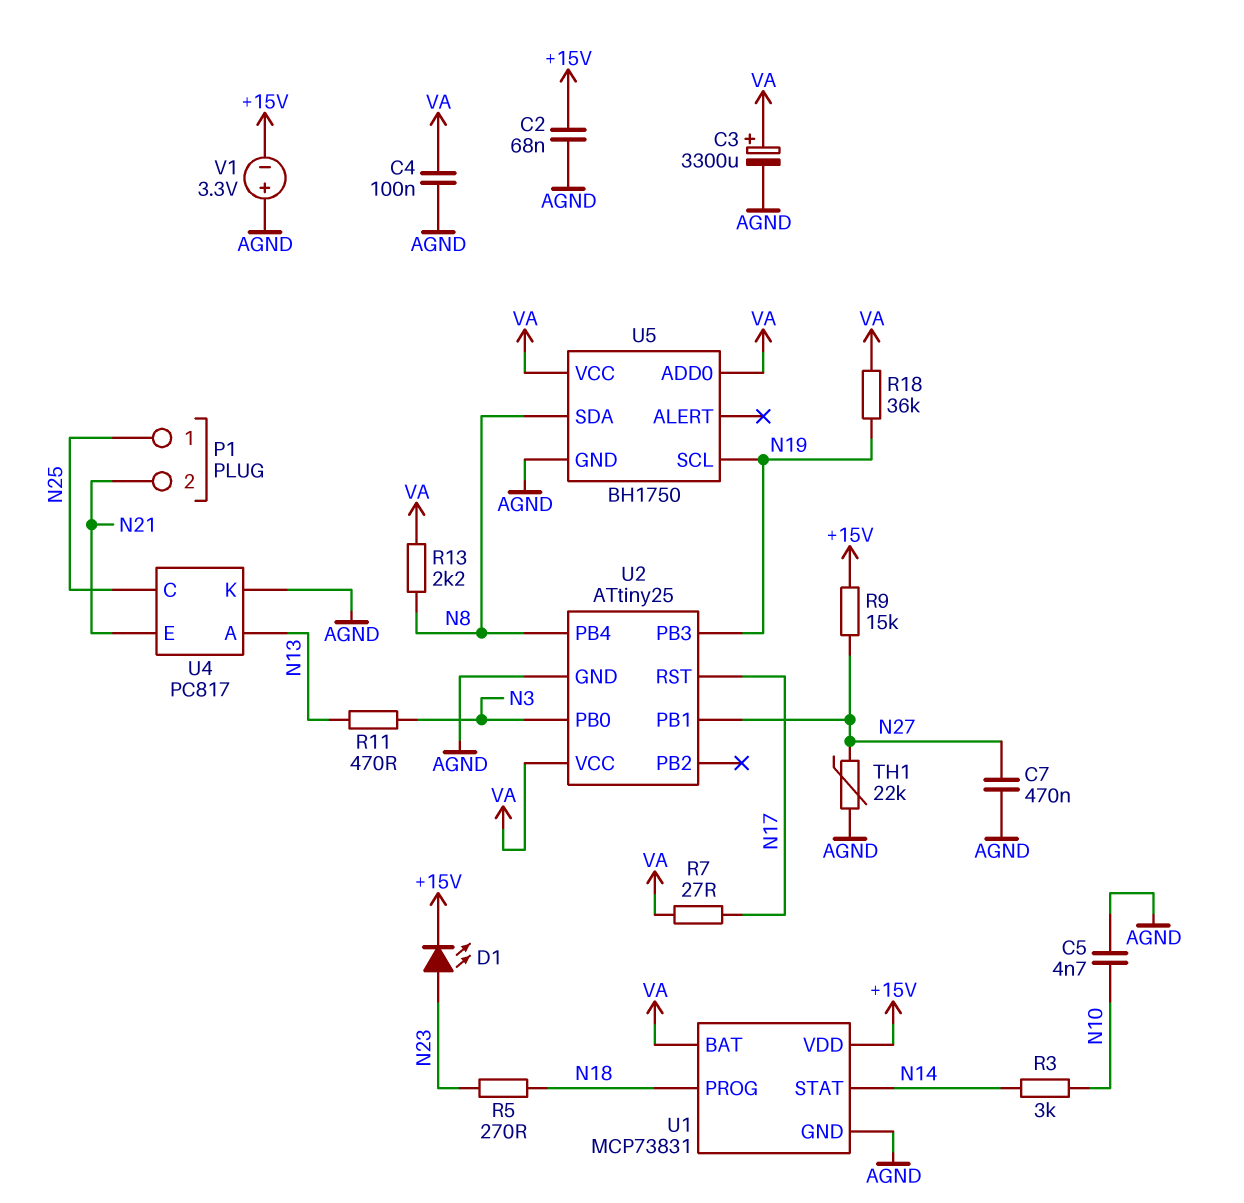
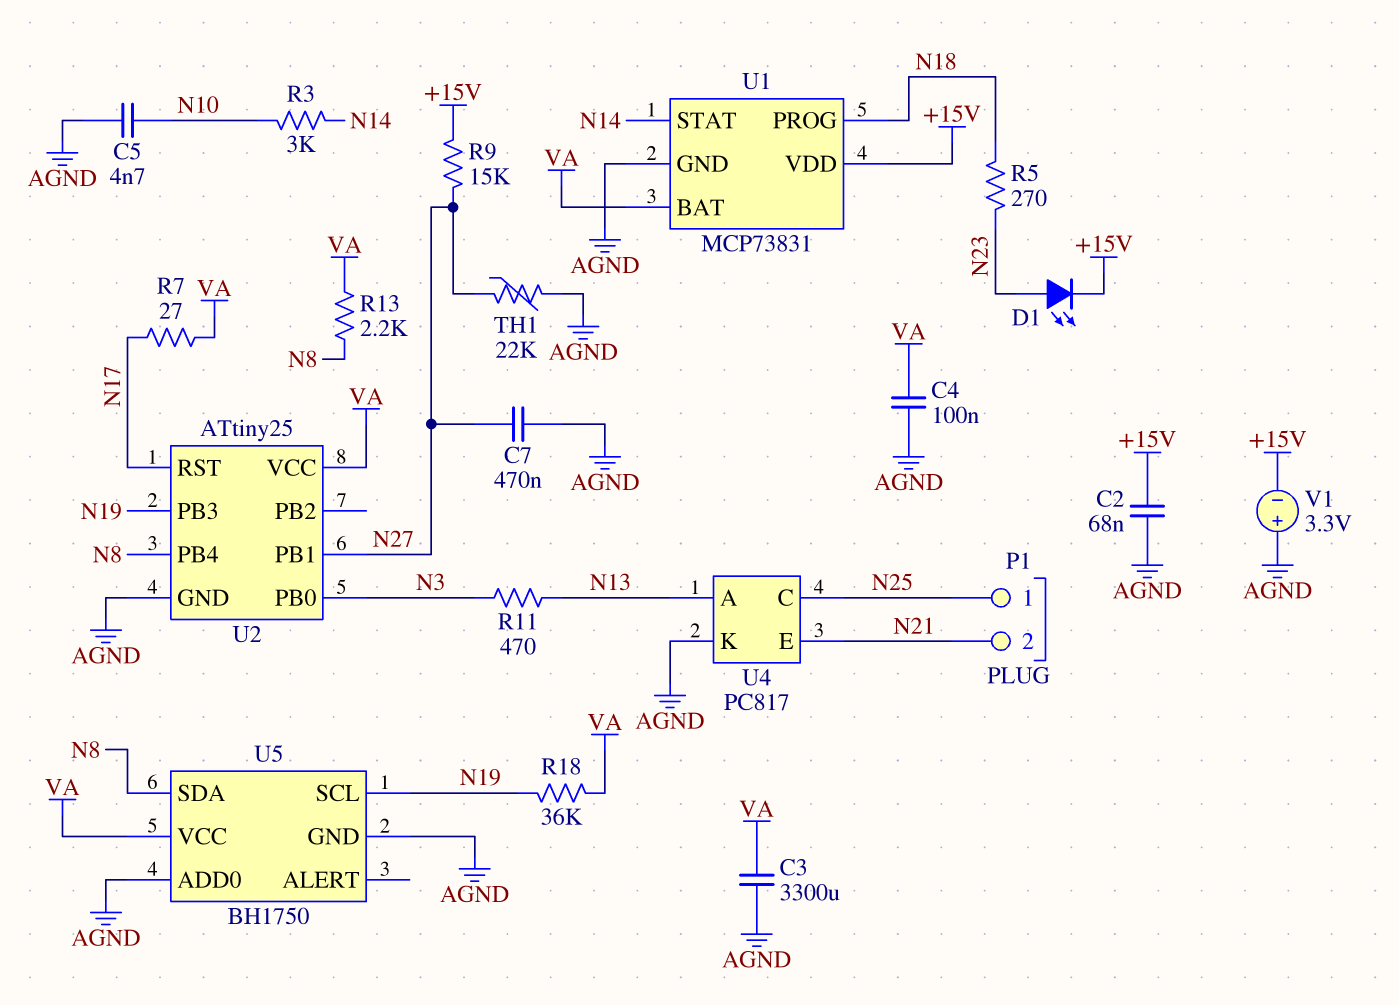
C3: 3300uF (plus VA, minus AGND) -> 3300uF (AGND, VA)
U5 pin ADD0: VA -> AGND

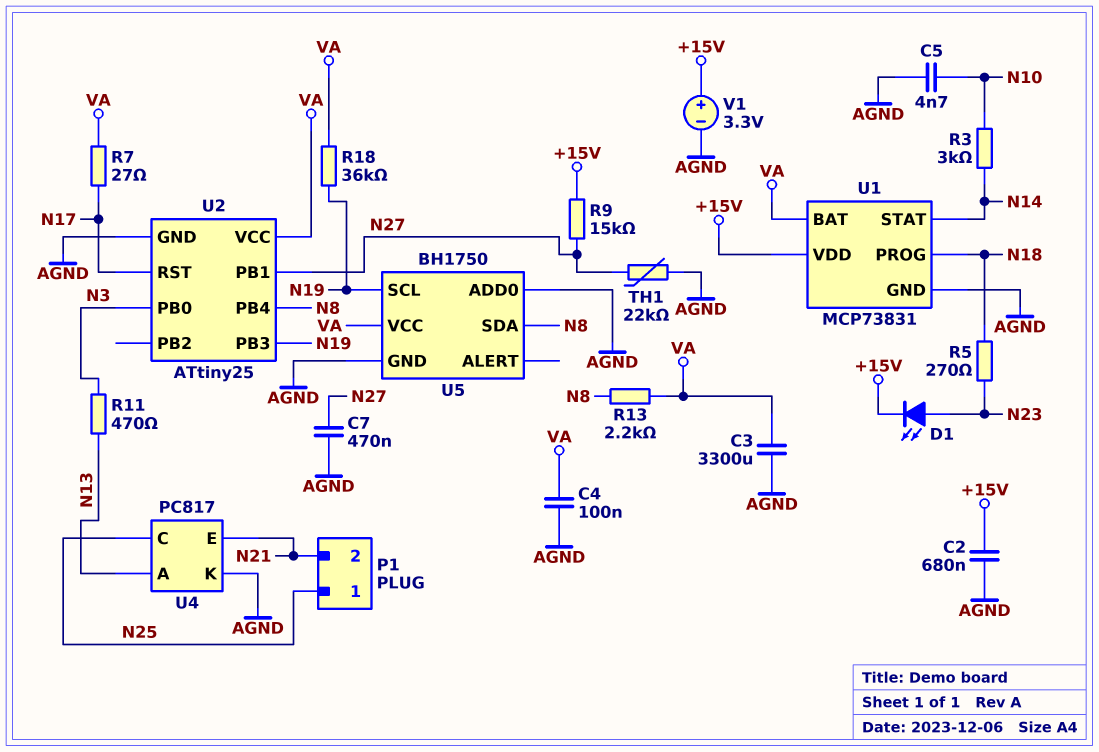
C2: 68nF (+15V, AGND) -> 680nF (+15V, AGND)
V1: 3.3V (plus AGND, minus +15V) -> 3.3V (plus +15V, minus AGND)

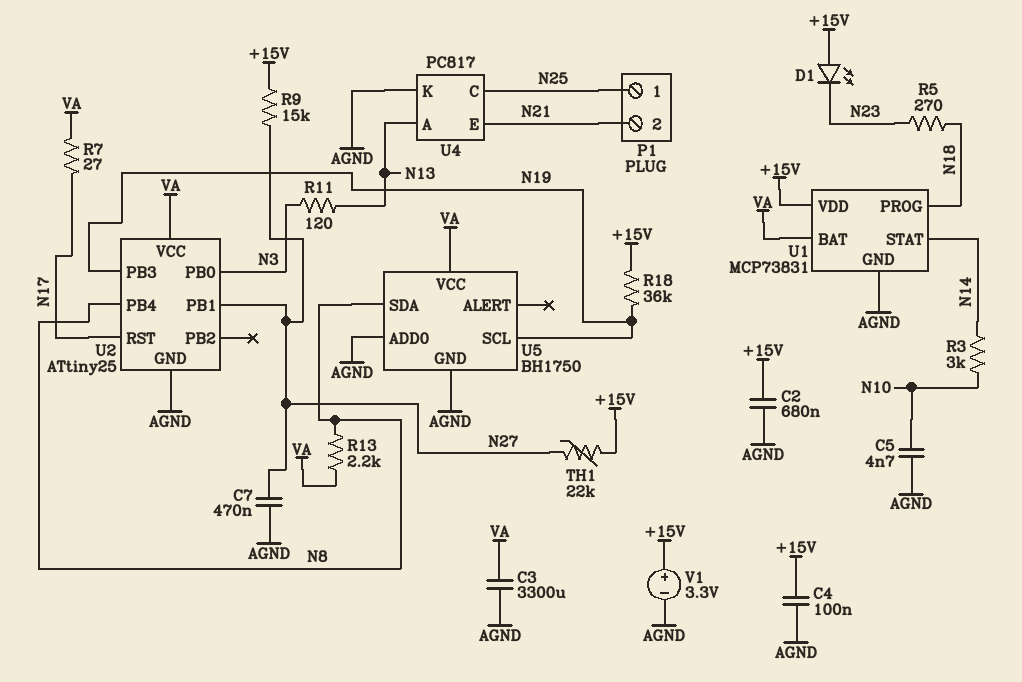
C4: 100nF (AGND, VA) -> 100nF (+15V, AGND)
D1: LED (A N23, K +15V) -> LED (A +15V, K N23)
R11: 470 (N3, N13) -> 120 (N3, N13)
R18: 36k (N19, VA) -> 36k (+15V, N19)
TH1: 22k (AGND, N27) -> 22k (+15V, N27)

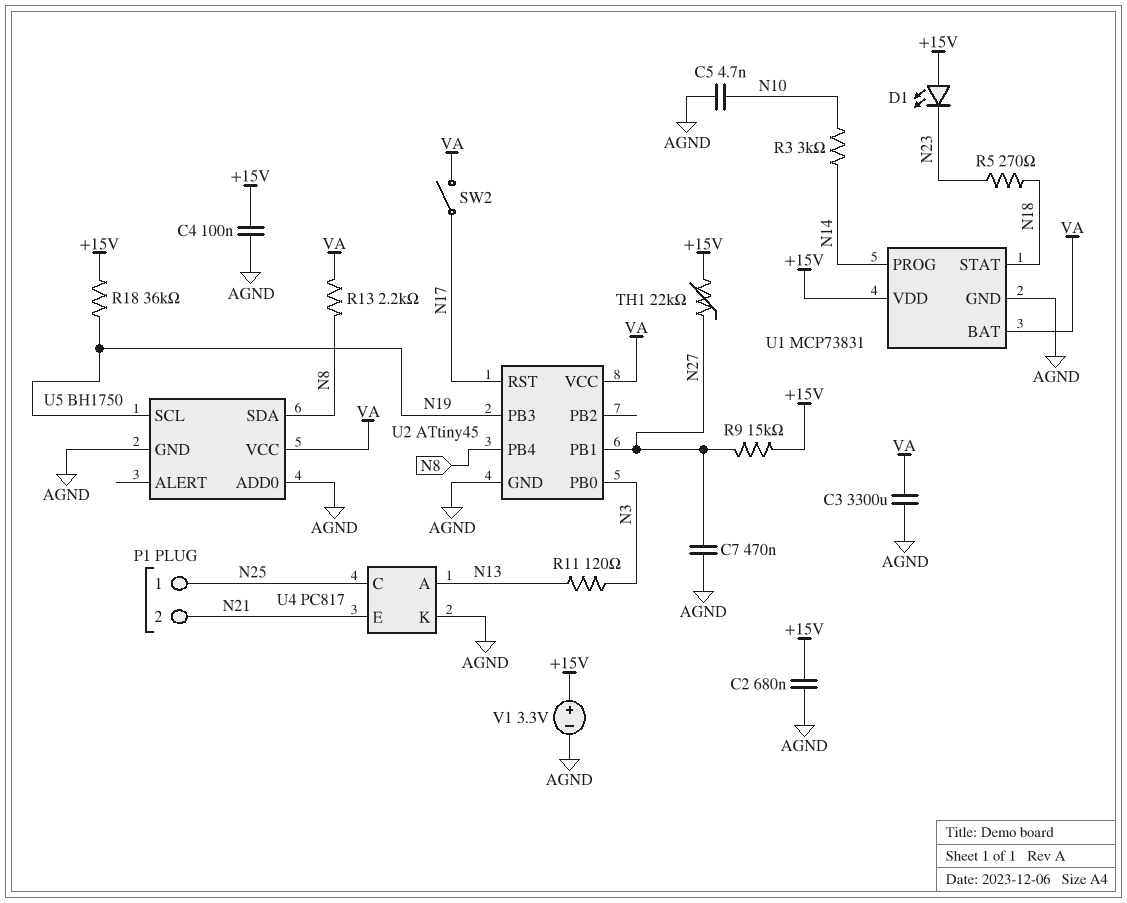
R7: 27 (N17, VA) -> none
SW2: none -> switch (N17, VA)
U1 pin PROG: N18 -> N14
U1 pin STAT: N14 -> N18
U2: ATtiny25 -> ATtiny45

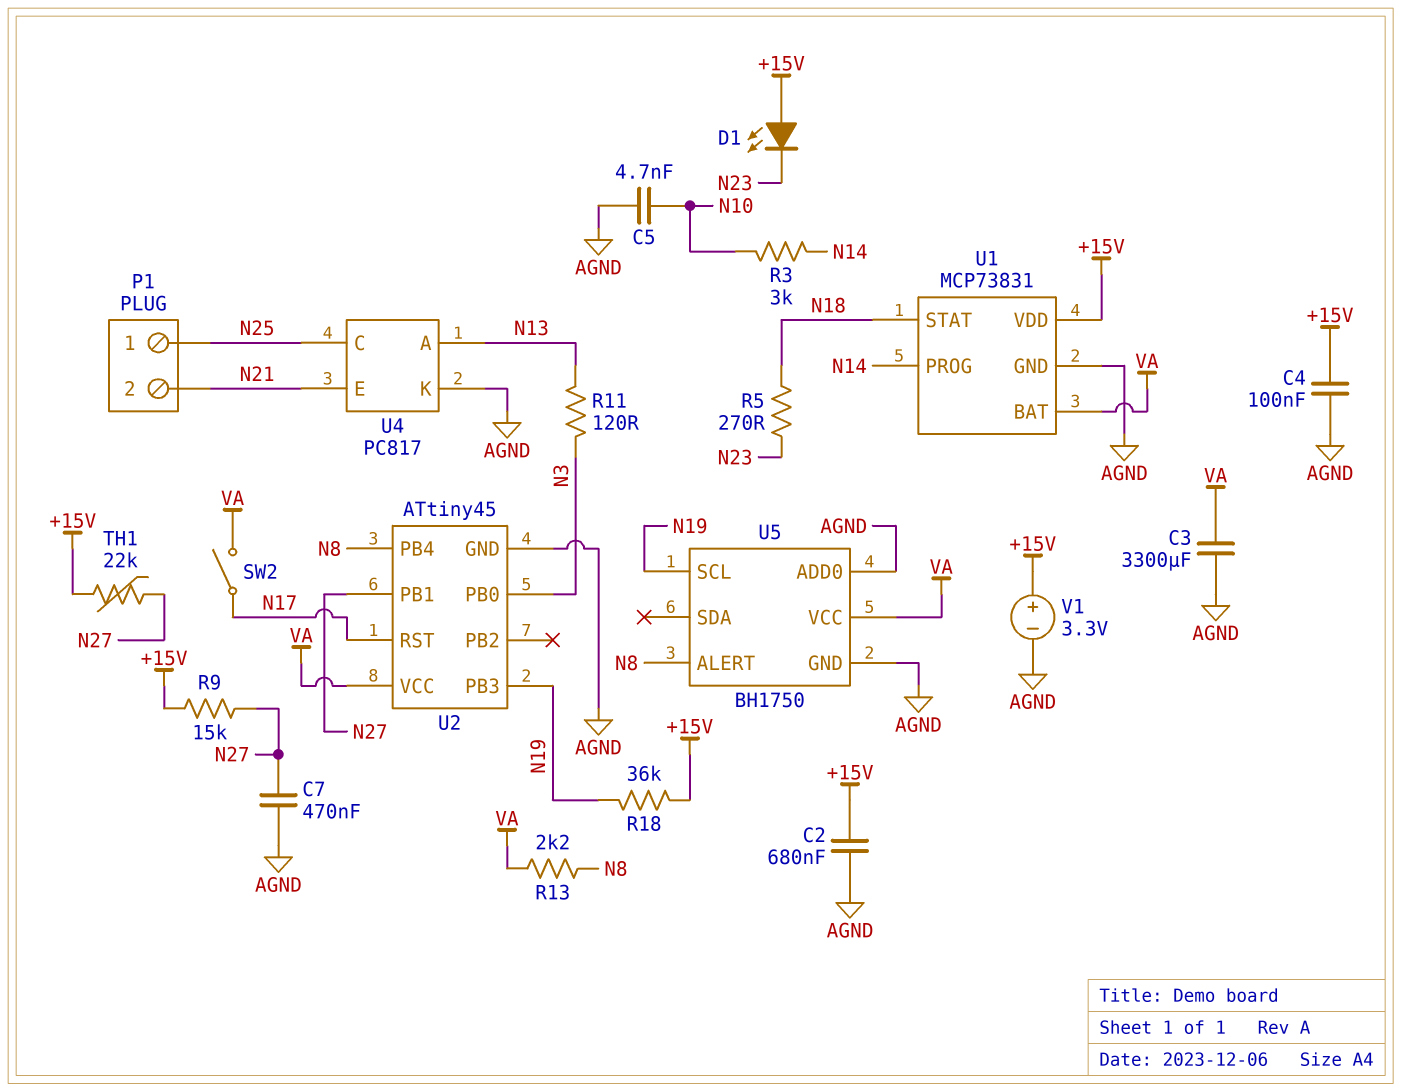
U5 pin ALERT: none -> N8
U5 pin SDA: N8 -> none

